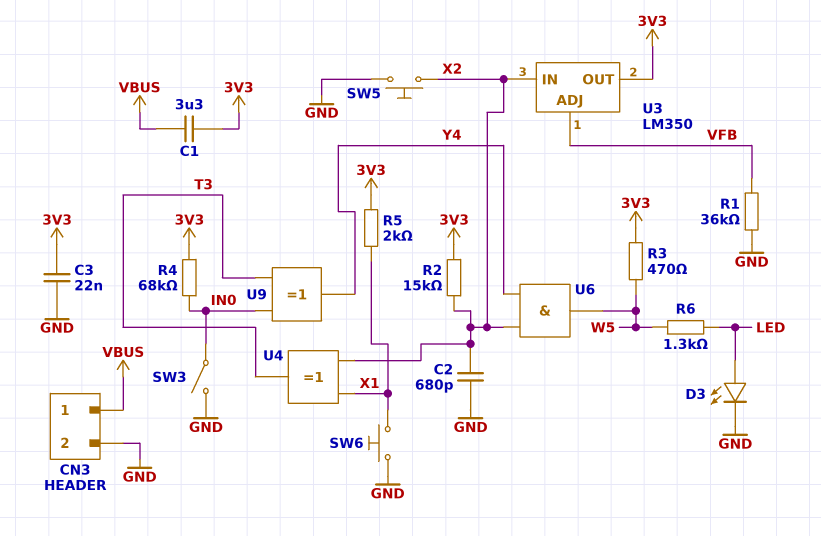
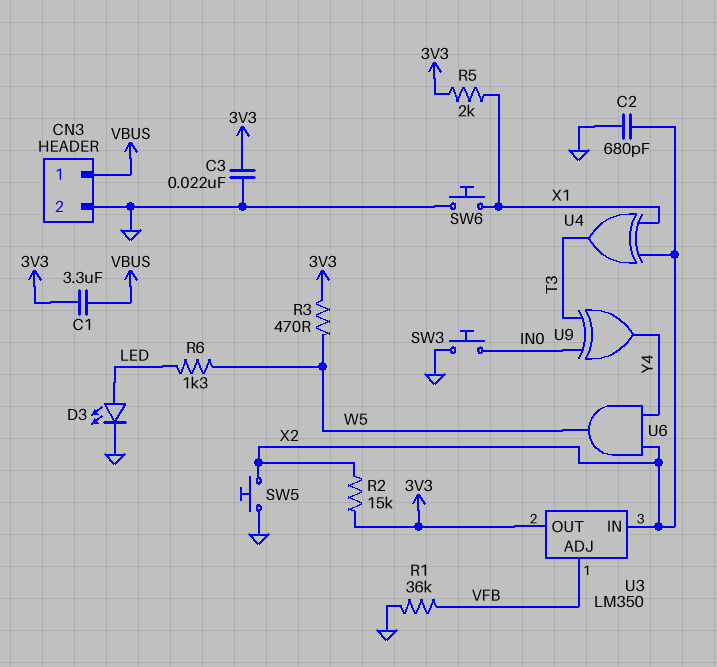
R4: 68k (3V3, IN0) -> none
SW3: switch (GND, IN0) -> button (GND, IN0)

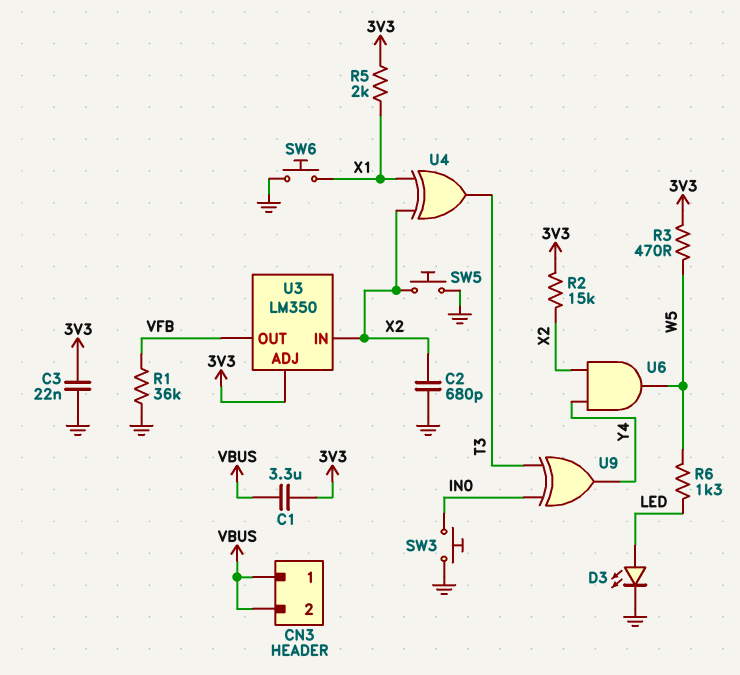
CN3 pin 2: GND -> VBUS
U3 pin ADJ: VFB -> 3V3
U3 pin OUT: 3V3 -> VFB

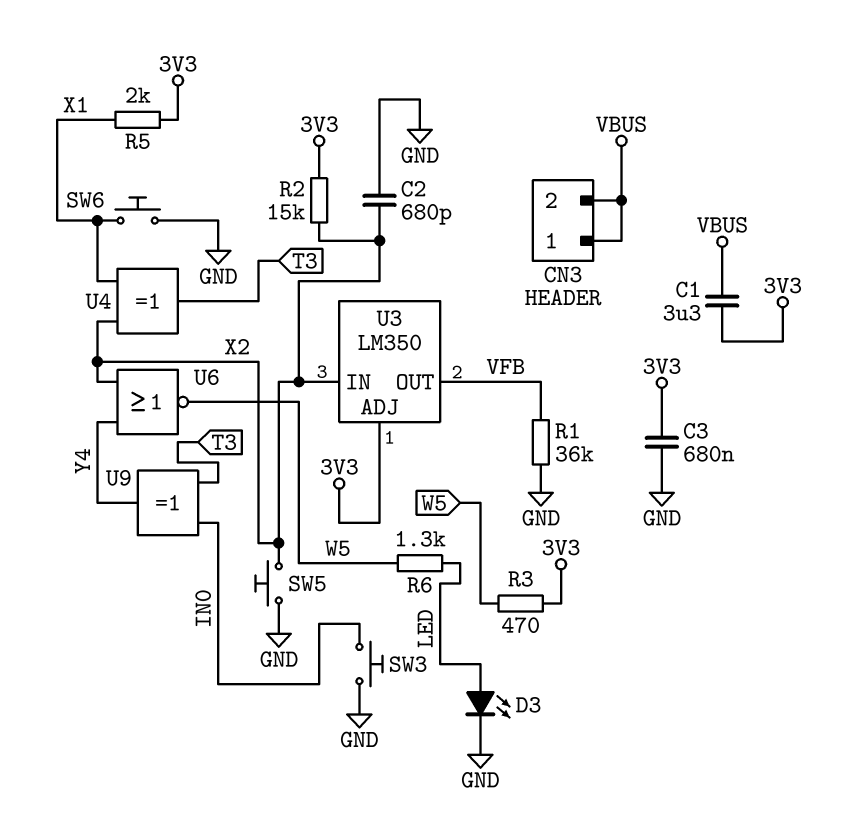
C3: 22nF (3V3, GND) -> 680nF (3V3, GND)
U6: AND (in X2, in Y4, out W5) -> NOR (in X2, in Y4, out W5)

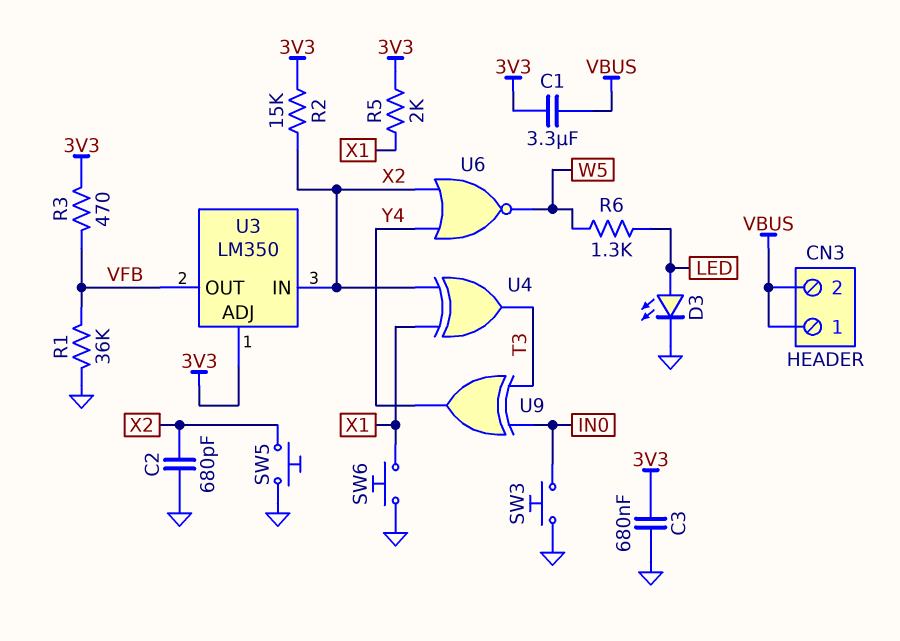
R3: 470 (3V3, W5) -> 470 (3V3, VFB)

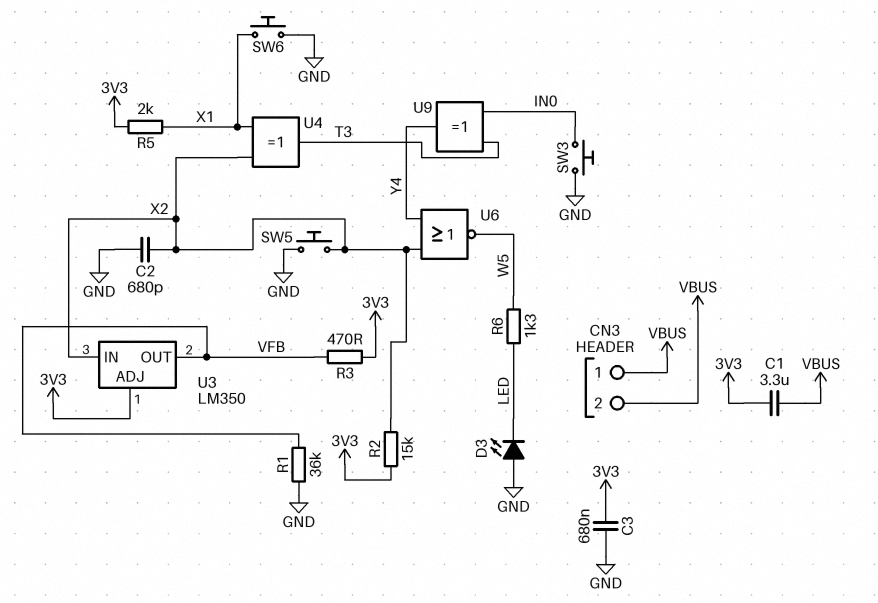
D3: LED (A LED, K GND) -> LED (A GND, K LED)

